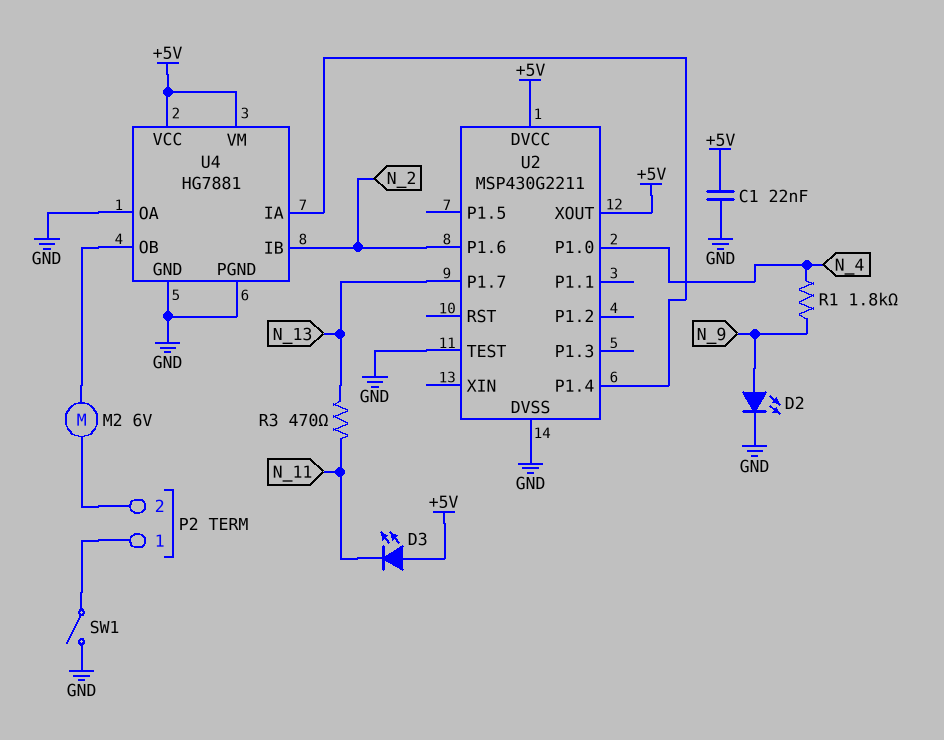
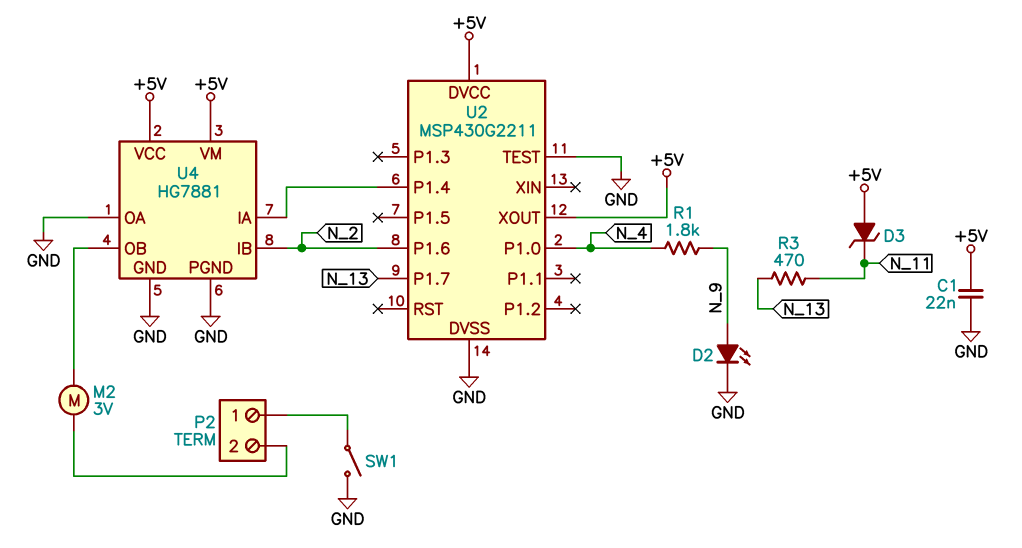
D3: LED (A +5V, K N_11) -> zener (A +5V, K N_11)
M2: motor 6V (P2/2, U4/OB) -> motor 3V (P2/2, U4/OB)

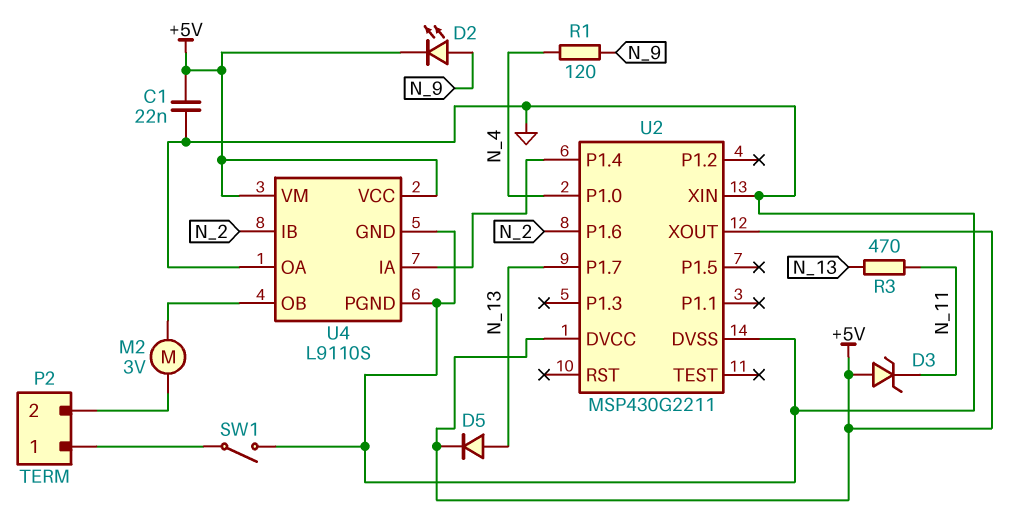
D2: LED (A N_9, K GND) -> LED (A N_9, K +5V)
D5: none -> diode (A N_13, K +5V)
R1: 1.8k (N_4, N_9) -> 120 (N_4, N_9)
U2 pin TEST: GND -> none
U2 pin XIN: none -> GND
U4: HG7881 -> L9110S

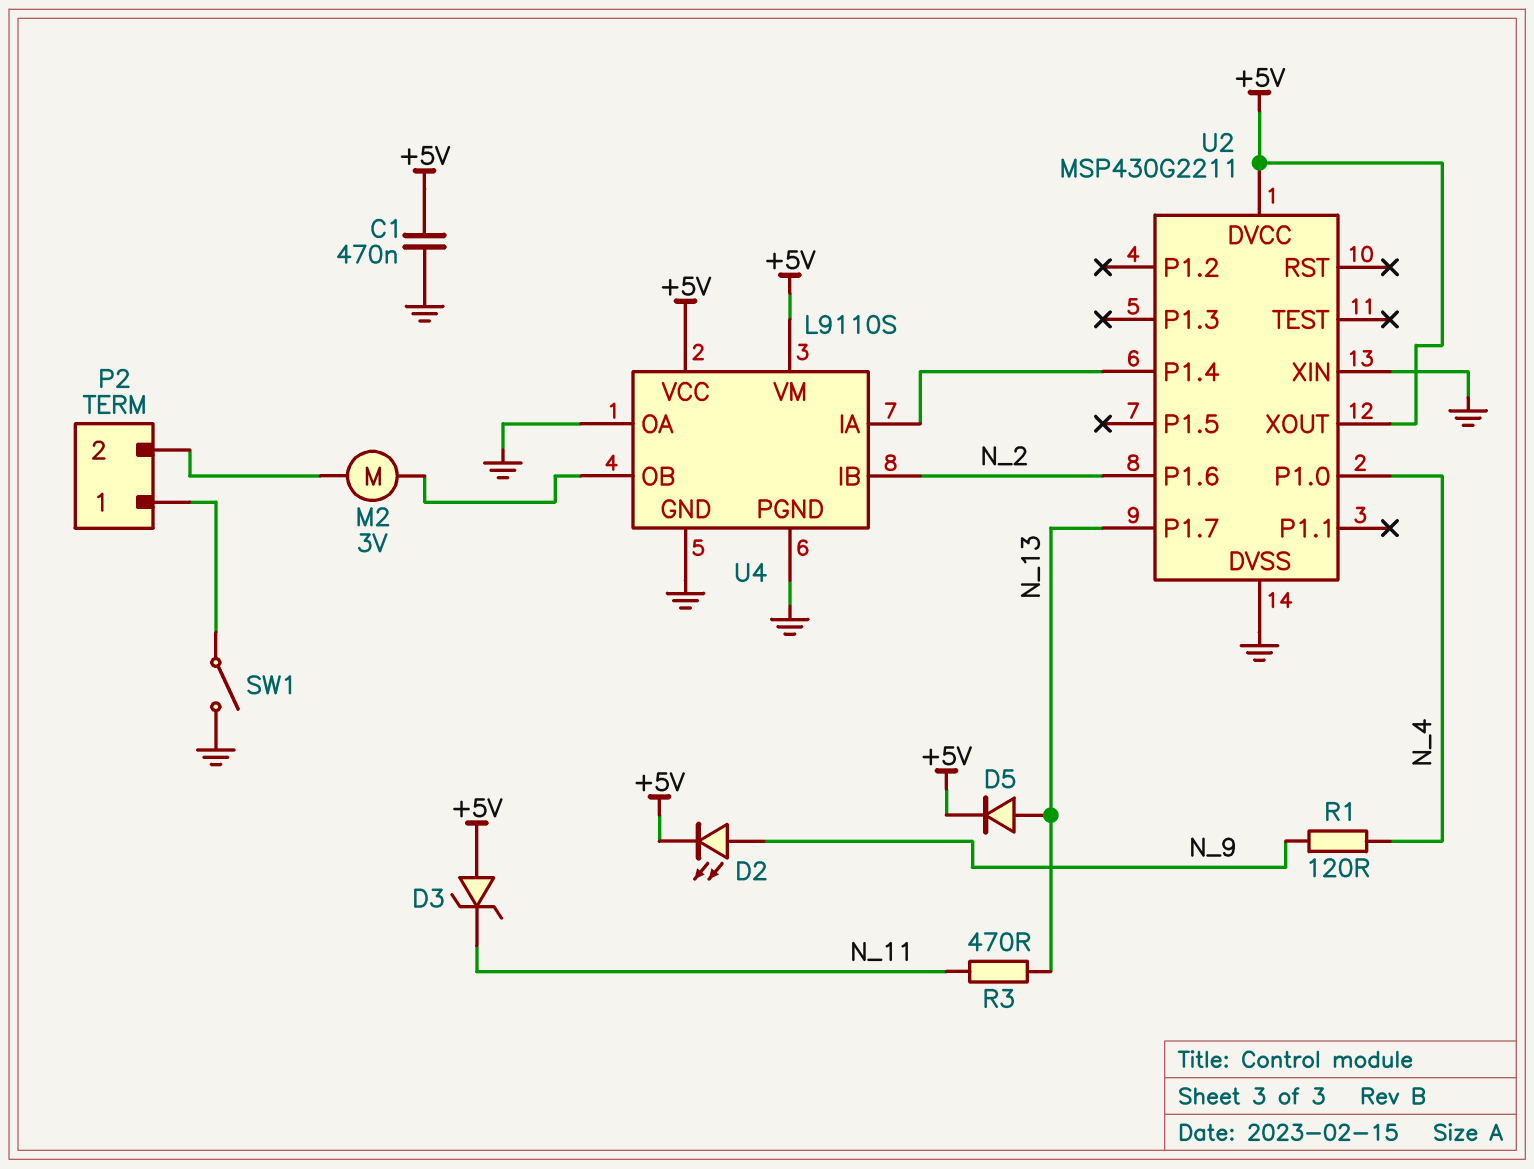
C1: 22nF (+5V, GND) -> 470nF (+5V, GND)

